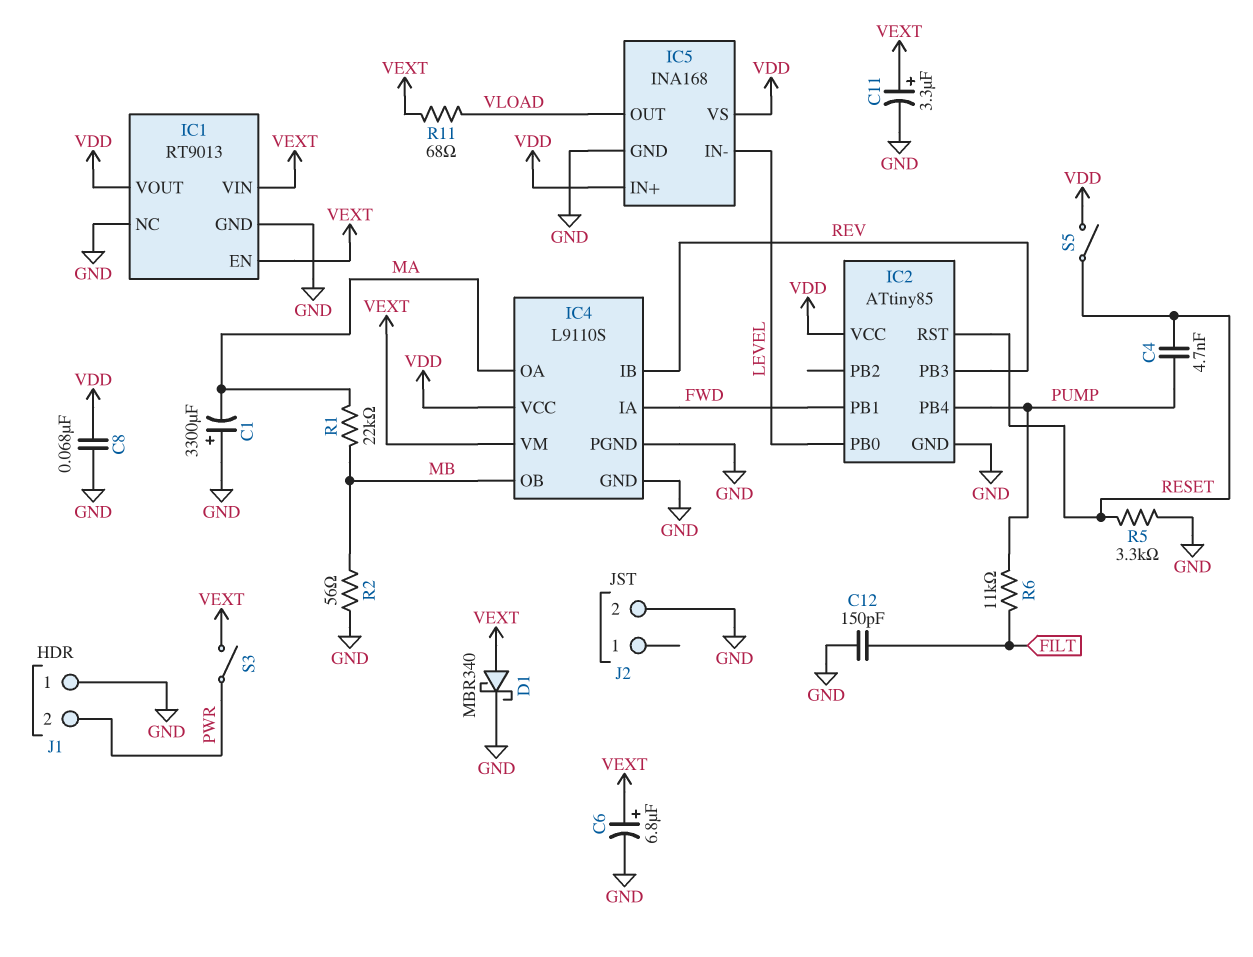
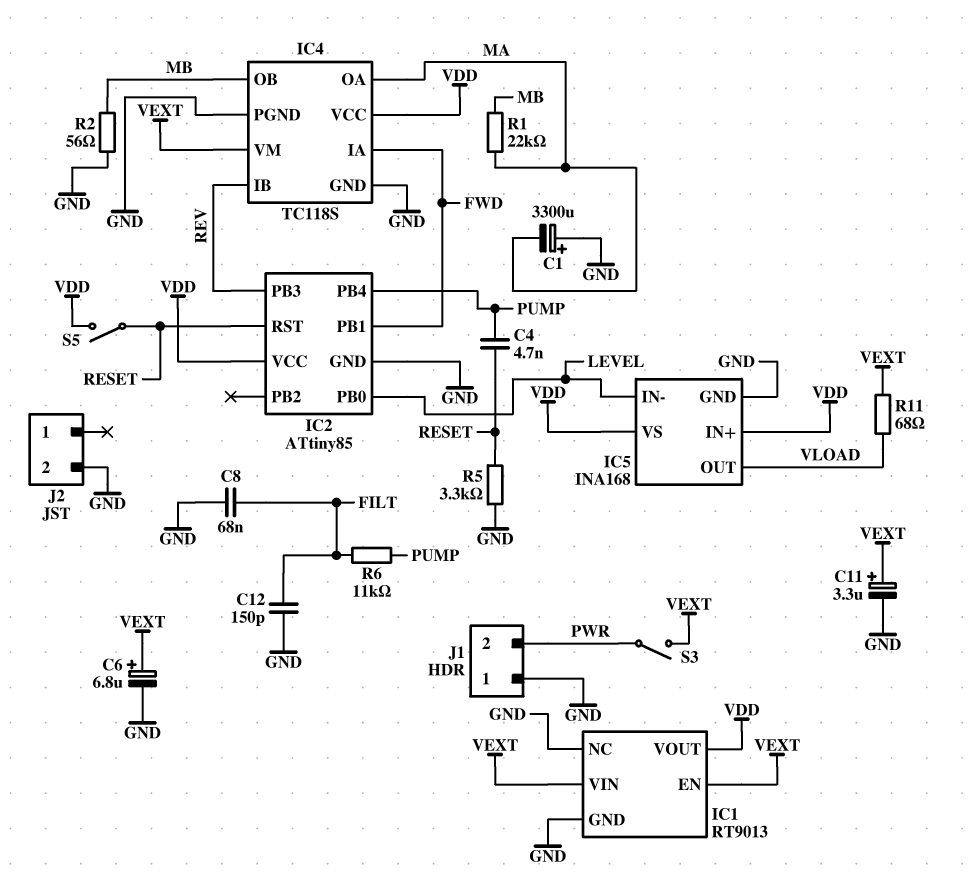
C8: 68nF (GND, VDD) -> 68nF (FILT, GND)
D1: schottky MBR340 (A VEXT, K GND) -> none
IC4: L9110S -> TC118S

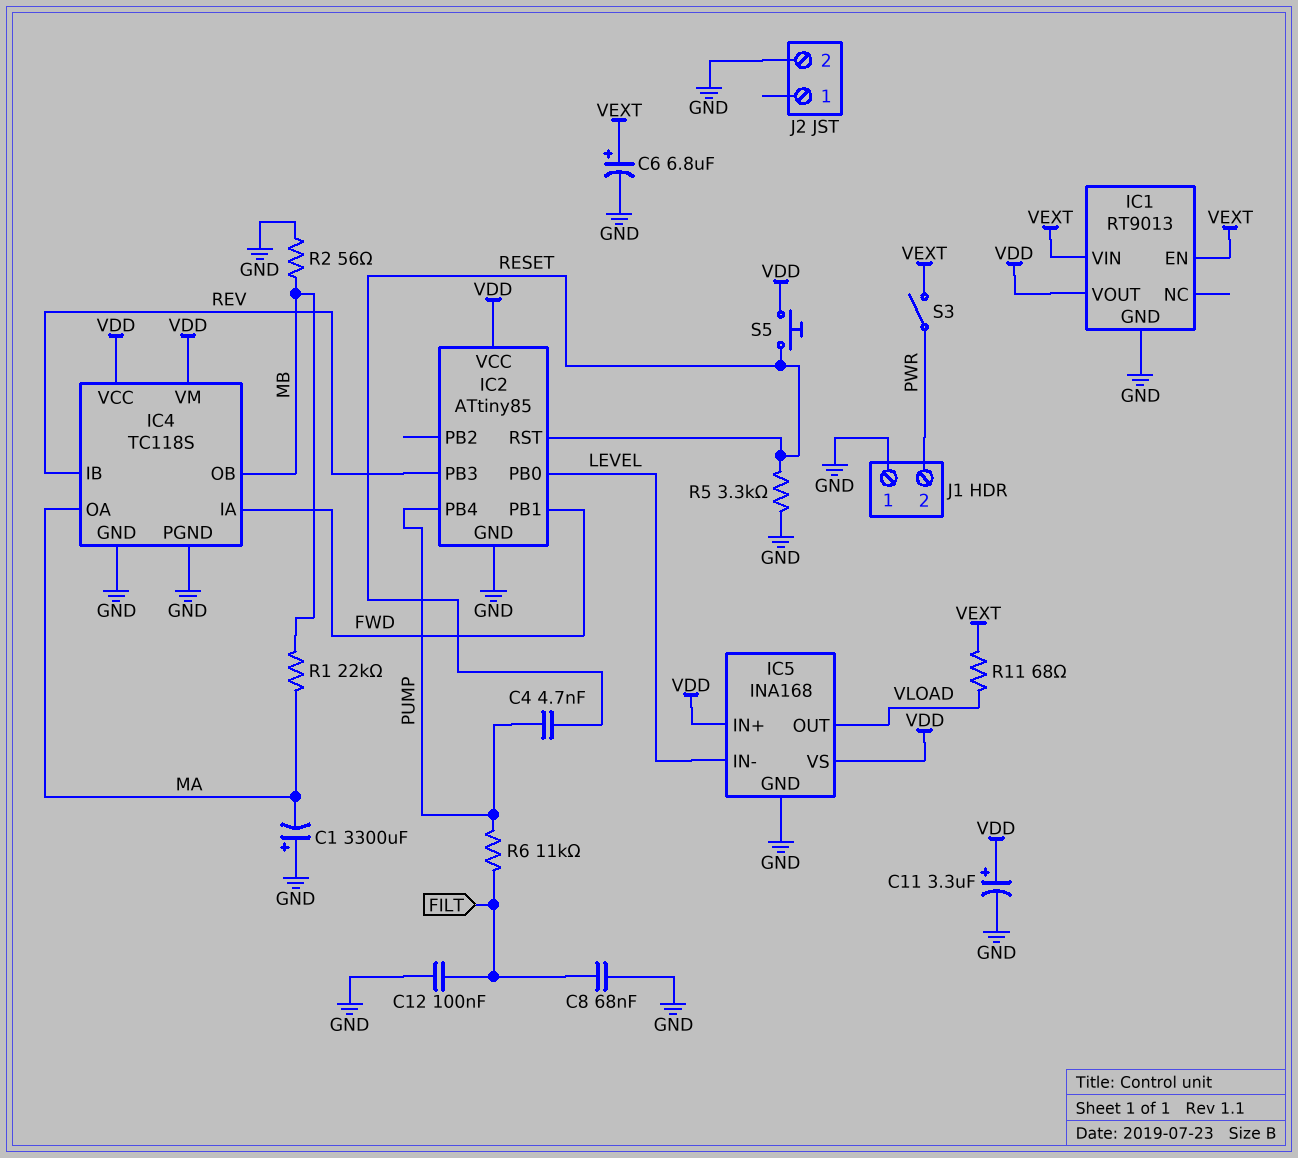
C11: 3.3uF (plus VEXT, minus GND) -> 3.3uF (plus VDD, minus GND)
C12: 150pF (FILT, GND) -> 100nF (FILT, GND)
IC1 pin NC: GND -> none
IC4 pin VM: VEXT -> VDD
S5: switch (RESET, VDD) -> button (RESET, VDD)

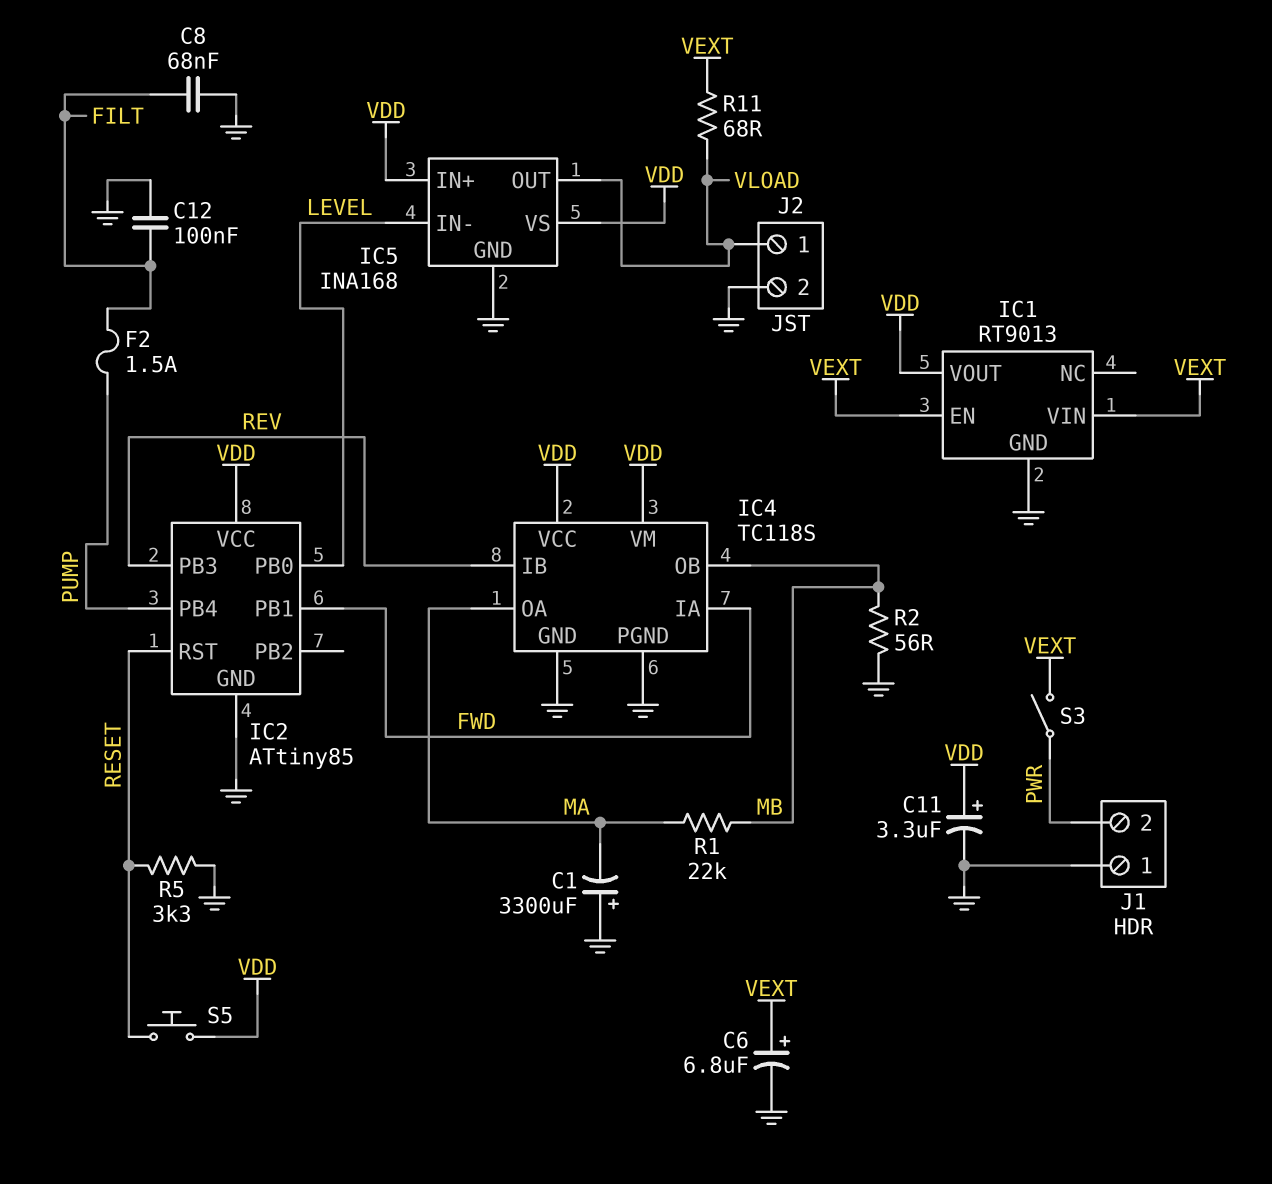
C4: 4.7nF (PUMP, RESET) -> none
F2: none -> 1.5A (FILT, PUMP)
J2 pin 1: none -> VLOAD
R6: 11k (FILT, PUMP) -> none

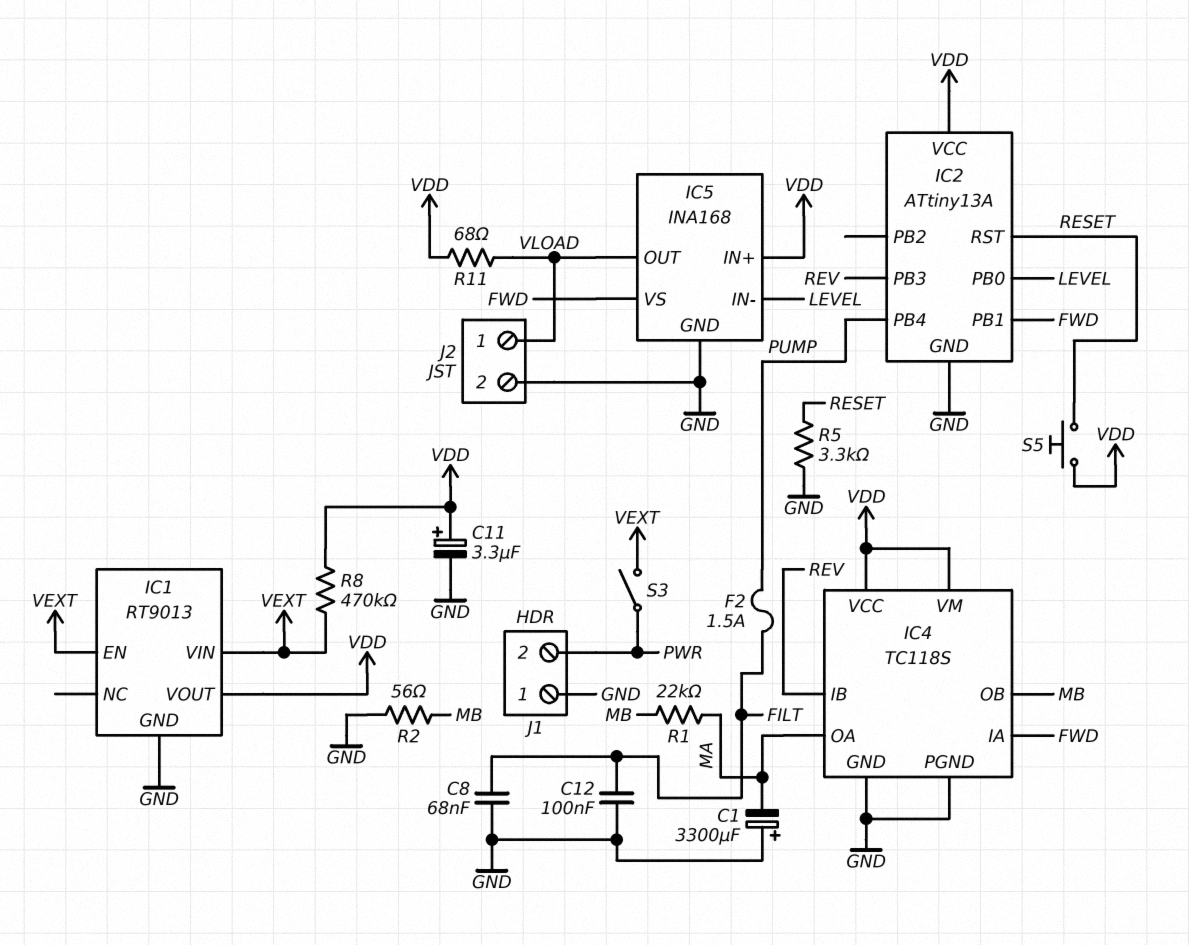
C6: 6.8uF (plus VEXT, minus GND) -> none
IC2: ATtiny85 -> ATtiny13A
IC5 pin VS: VDD -> FWD
R8: none -> 470k (VDD, VEXT)
R11: 68 (VEXT, VLOAD) -> 68 (VDD, VLOAD)

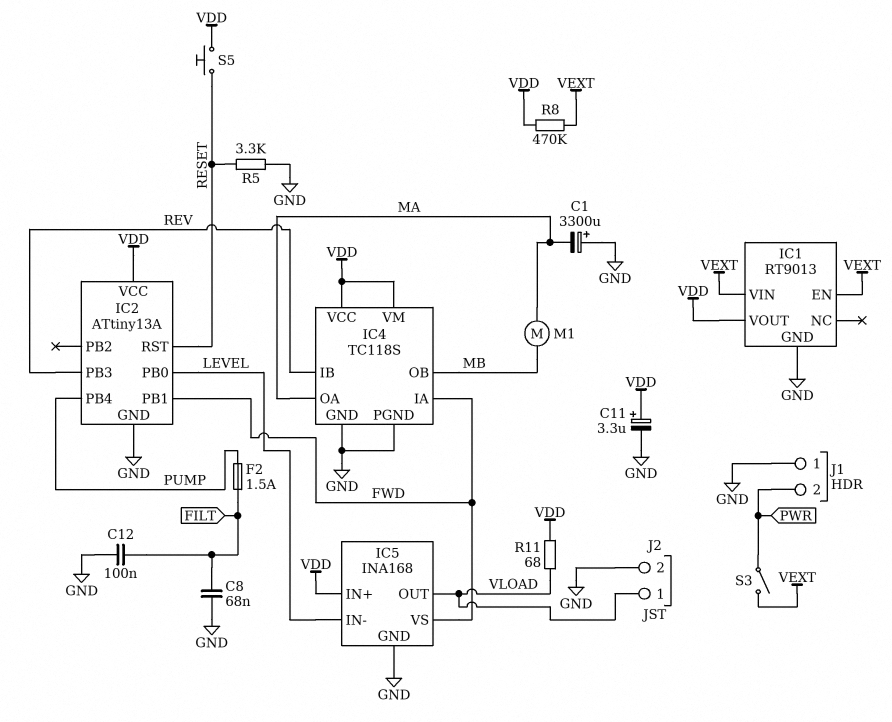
M1: none -> motor (MA, MB)
R1: 22k (MA, MB) -> none
R2: 56 (GND, MB) -> none

